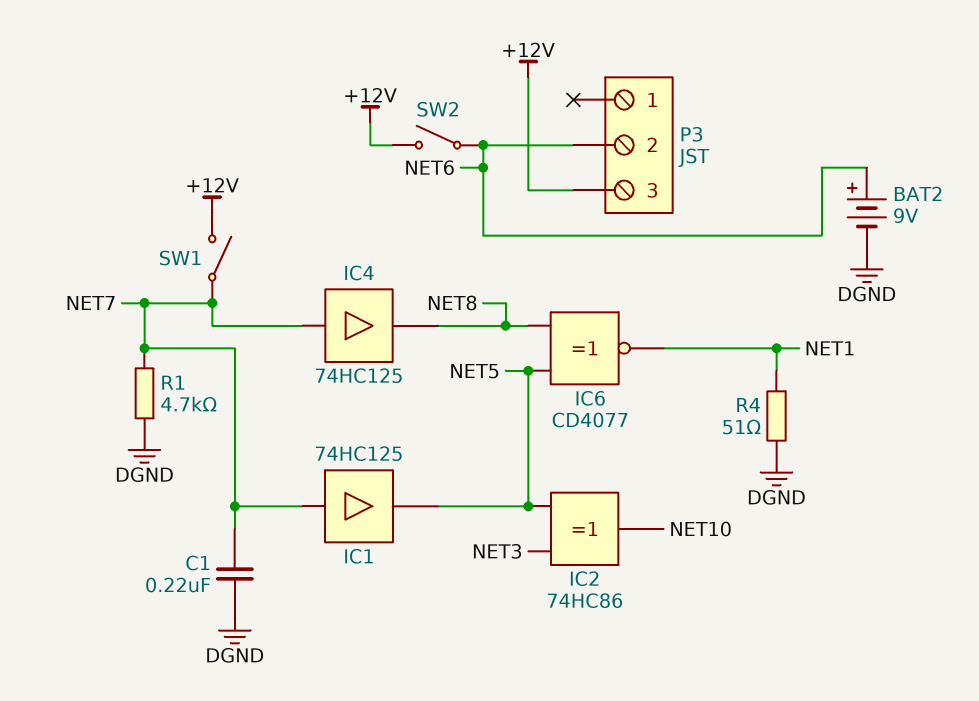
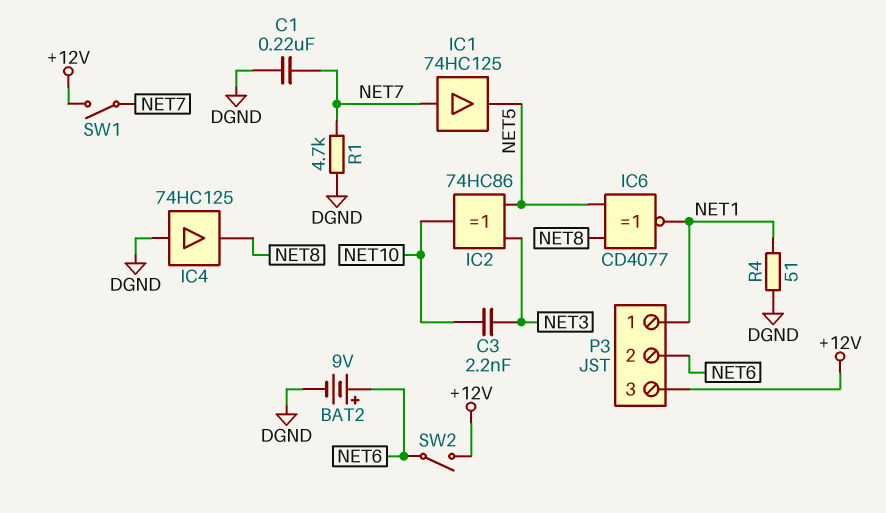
C3: none -> 2.2nF (NET3, NET10)
IC4: buffer 74HC125 (in NET7, out NET8) -> buffer 74HC125 (in DGND, out NET8)
P3 pin 1: none -> NET1

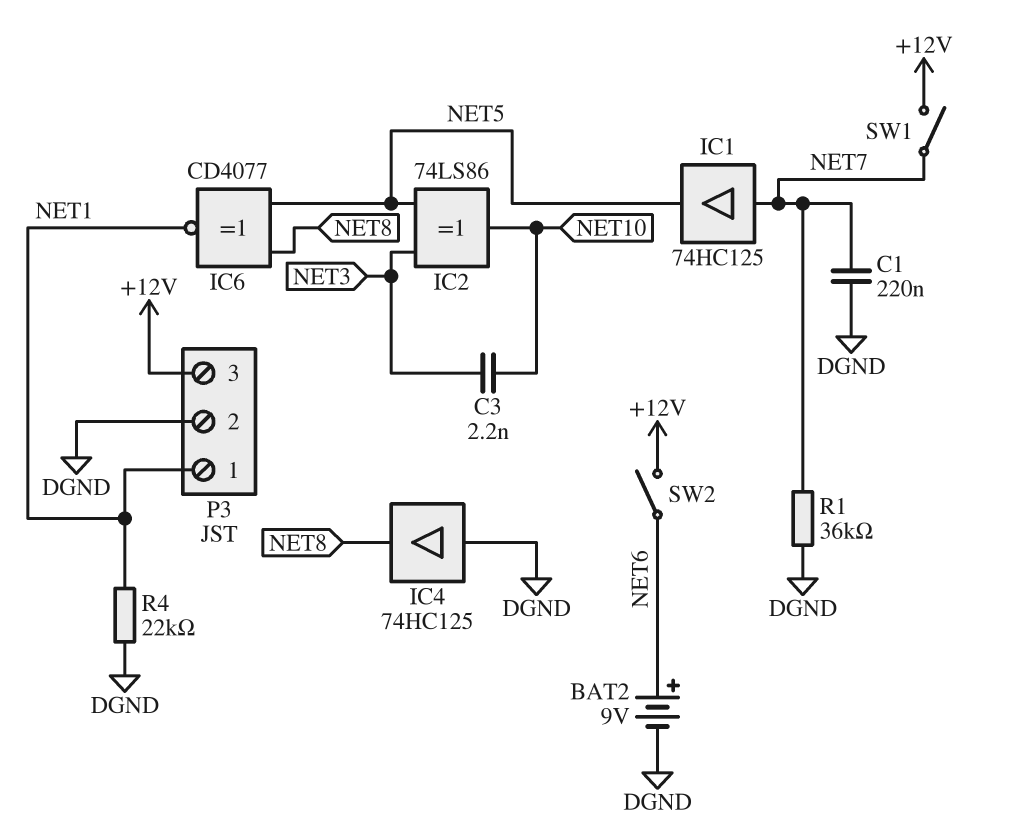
IC2: XOR 74HC86 (in NET3, in NET5, out NET10) -> XOR 74LS86 (in NET3, in NET5, out NET10)
P3 pin 2: NET6 -> DGND
R1: 4.7k (DGND, NET7) -> 36k (DGND, NET7)
R4: 51 (DGND, NET1) -> 22k (DGND, NET1)

